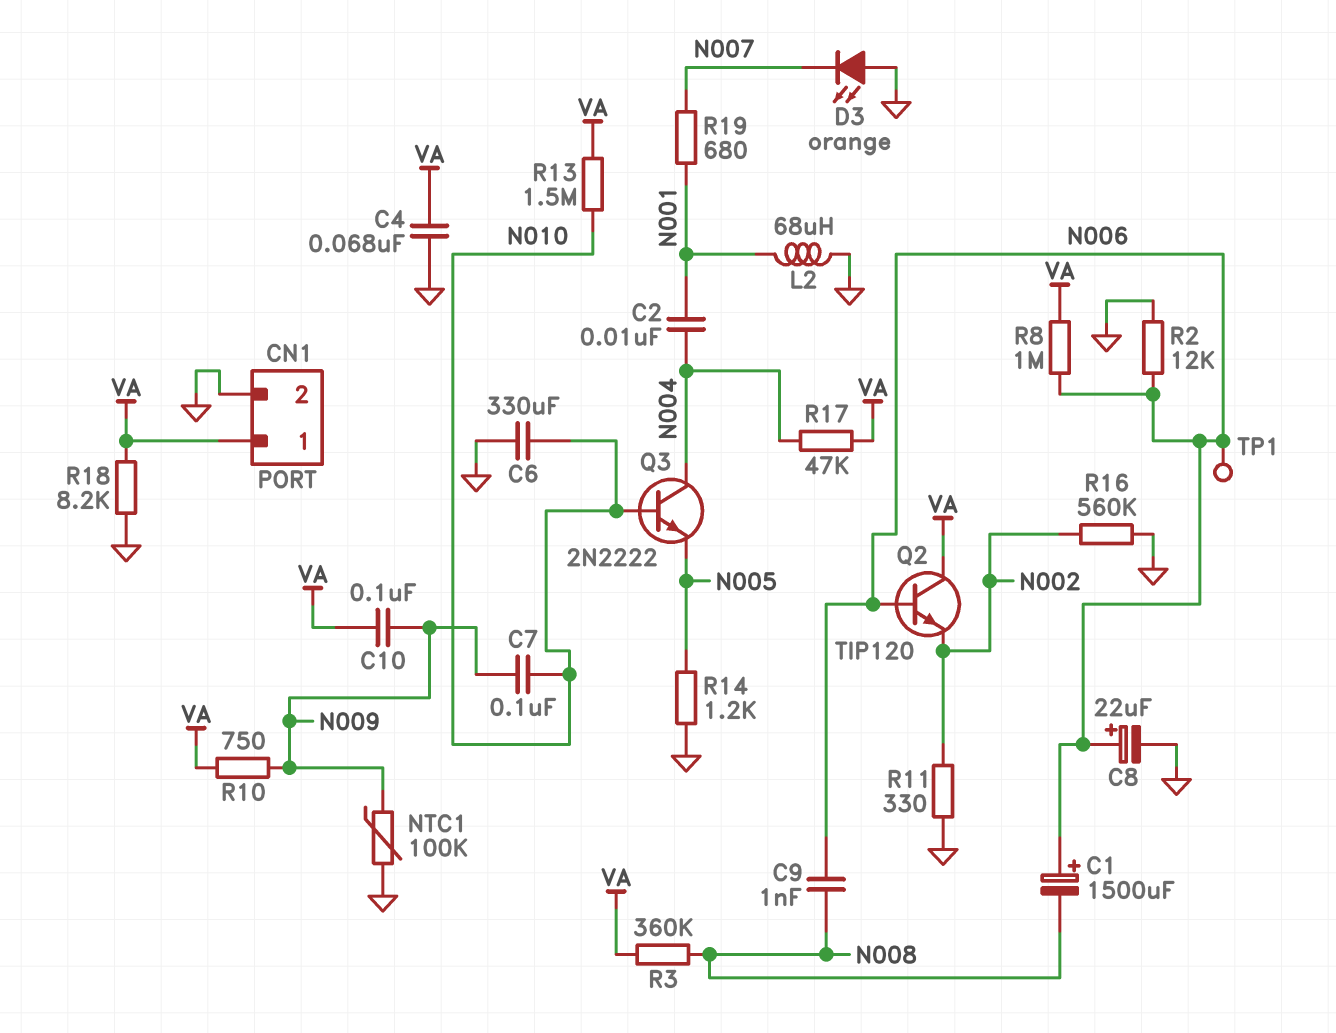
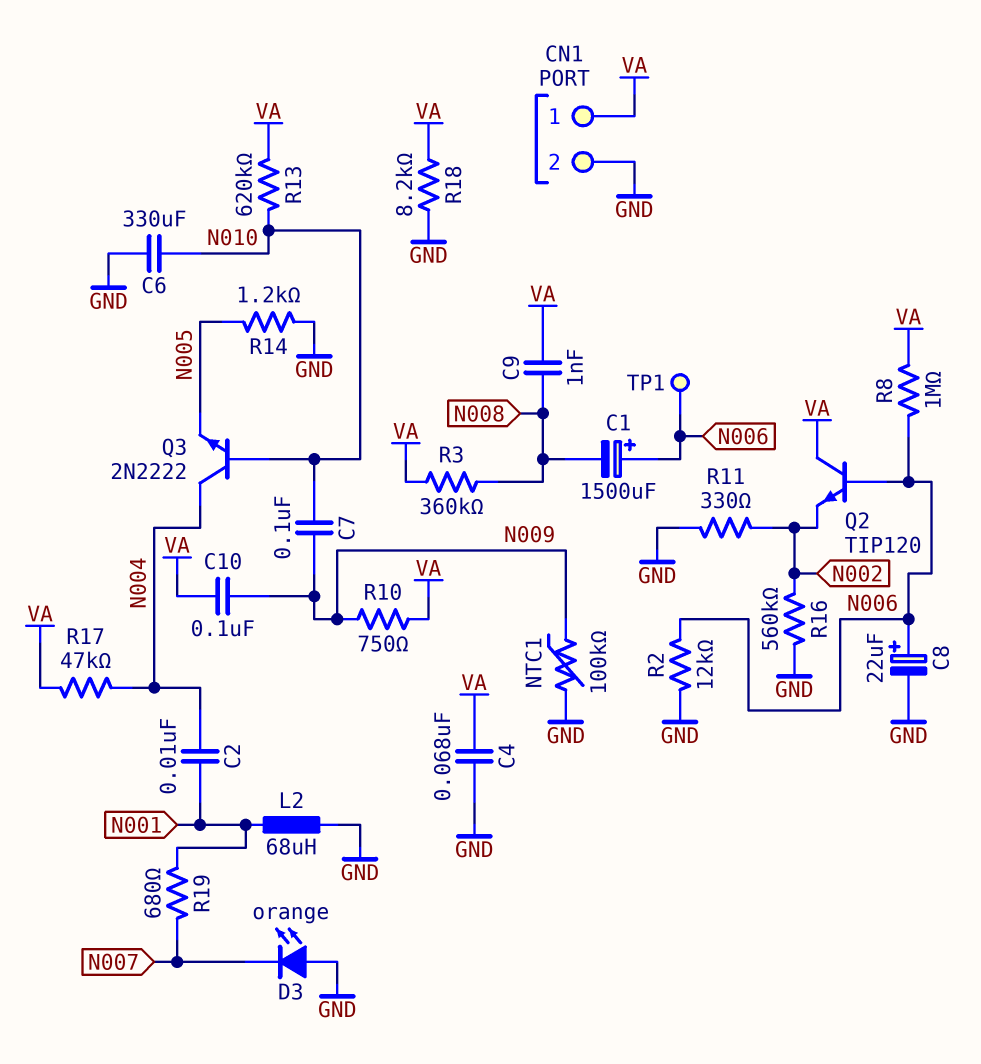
C9: 1nF (N006, N008) -> 1nF (N008, VA)
R13: 1.5M (N010, VA) -> 620k (N010, VA)

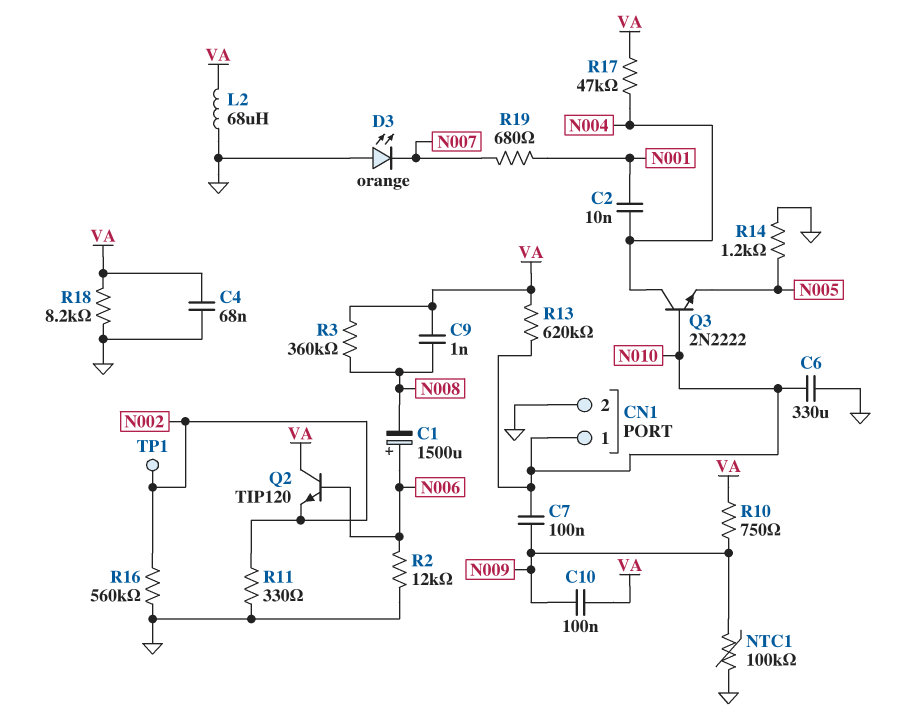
C8: 22uF (plus N006, minus GND) -> none
CN1 pin 1: VA -> N010
L2: 68uH (GND, N001) -> 68uH (GND, VA)
R8: 1M (N006, VA) -> none
TP1: test point (N006) -> test point (N002)

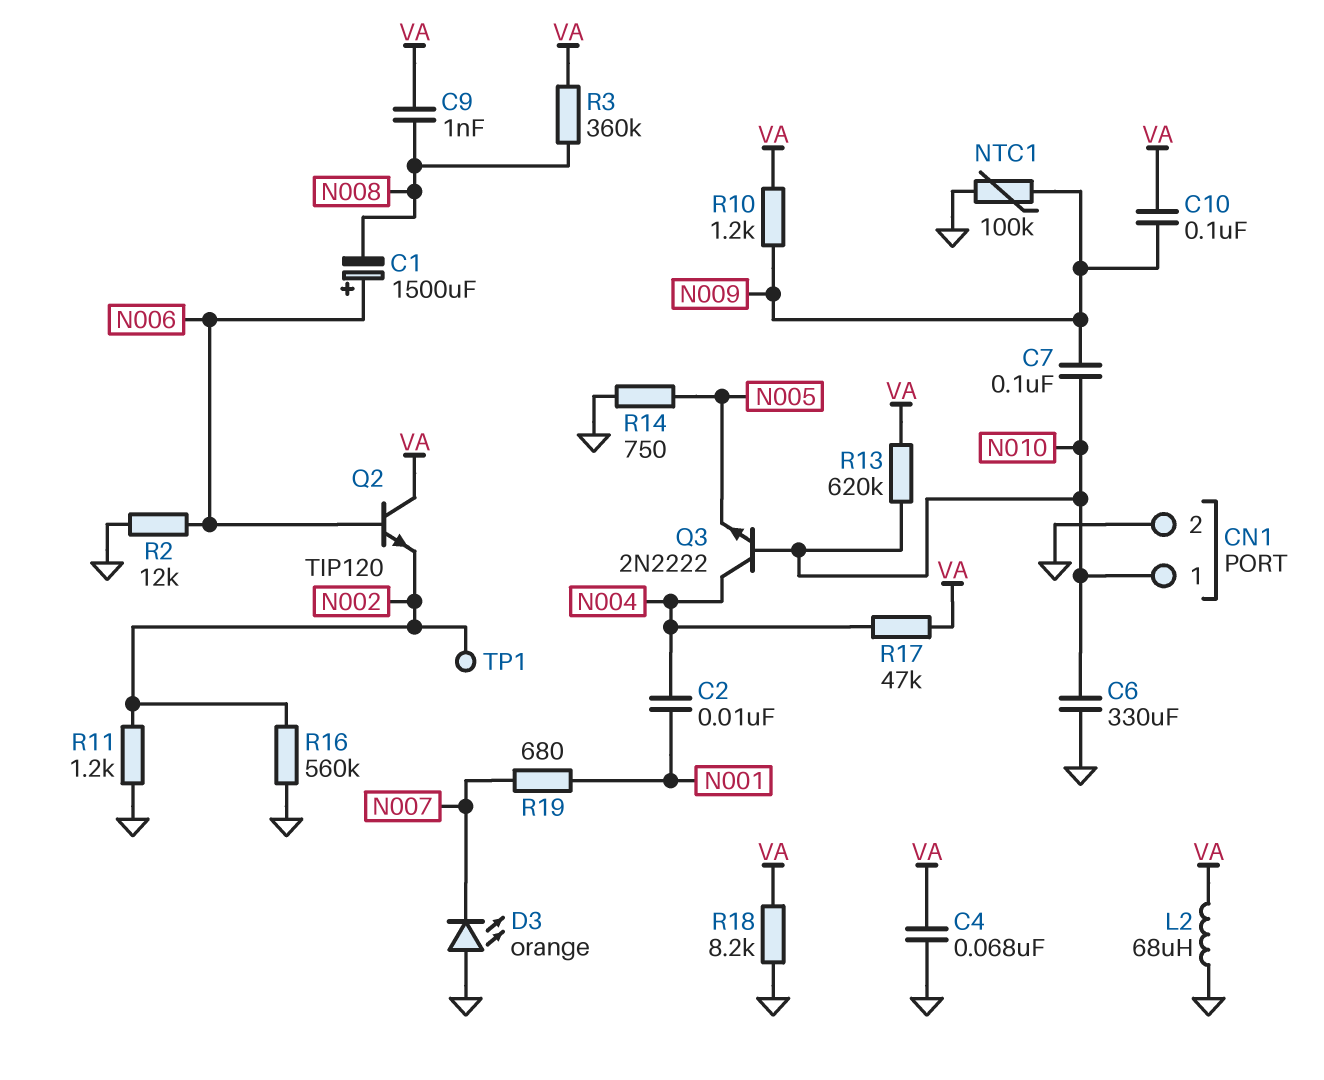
R10: 750 (N009, VA) -> 1.2k (N009, VA)
R11: 330 (GND, N002) -> 1.2k (GND, N002)
R14: 1.2k (GND, N005) -> 750 (GND, N005)

